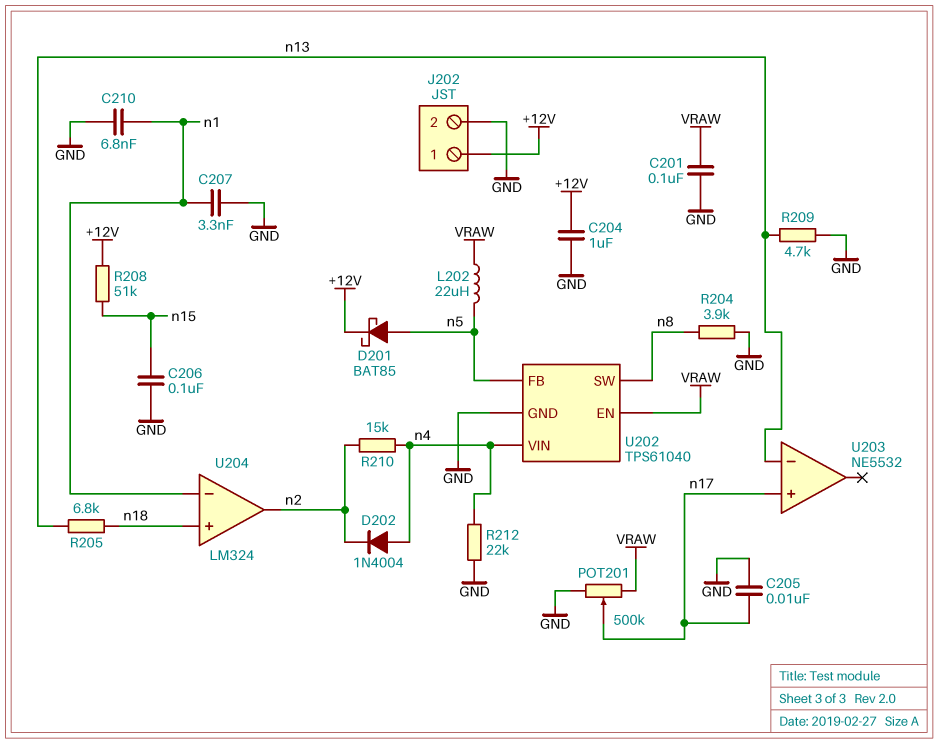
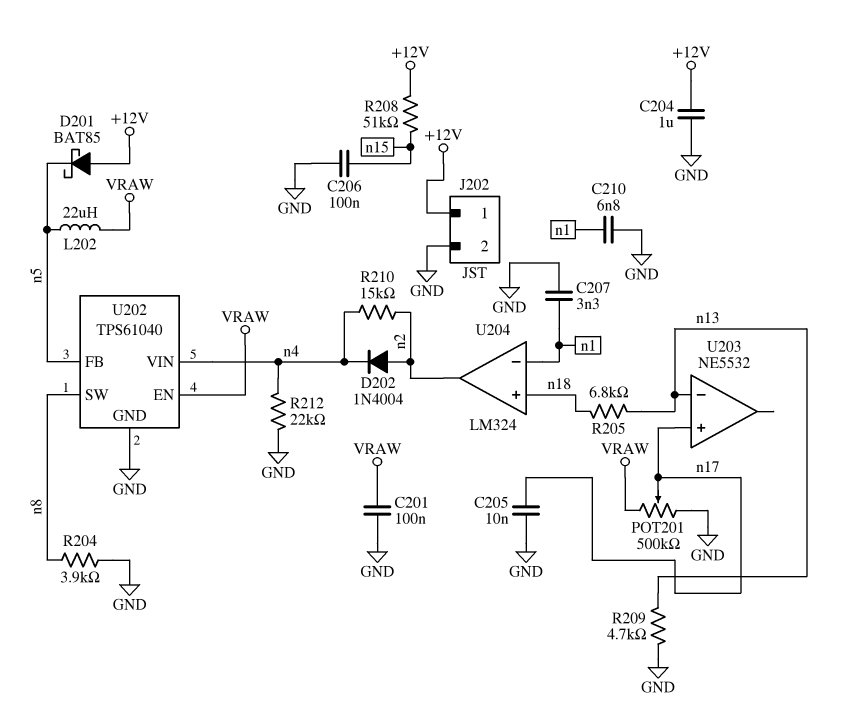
D201: schottky BAT85 (A n5, K +12V) -> schottky BAT85 (A +12V, K n5)
D202: diode 1N4004 (A n4, K n2) -> diode 1N4004 (A n2, K n4)

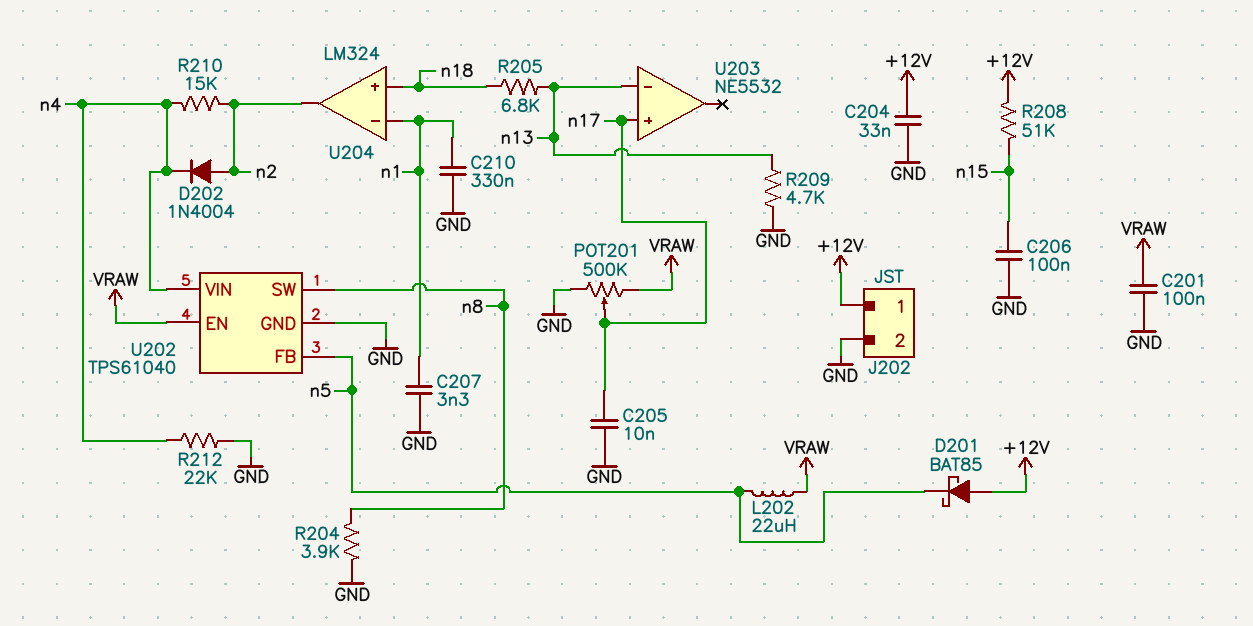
C204: 1uF (+12V, GND) -> 33nF (+12V, GND)
C210: 6.8nF (GND, n1) -> 330nF (GND, n1)

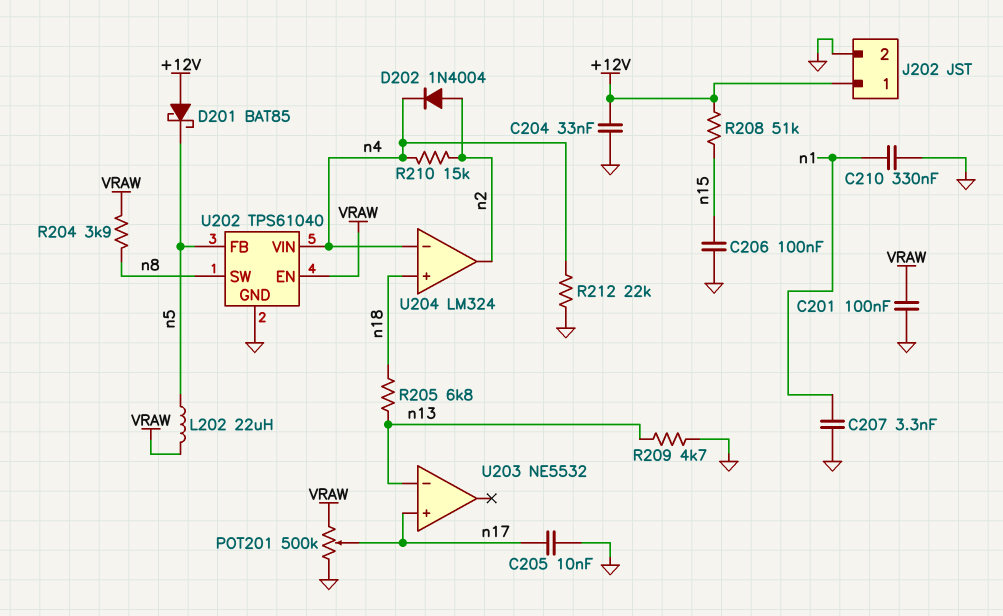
R204: 3.9k (GND, n8) -> 3.9k (VRAW, n8)
U204 pin in-: n1 -> n4

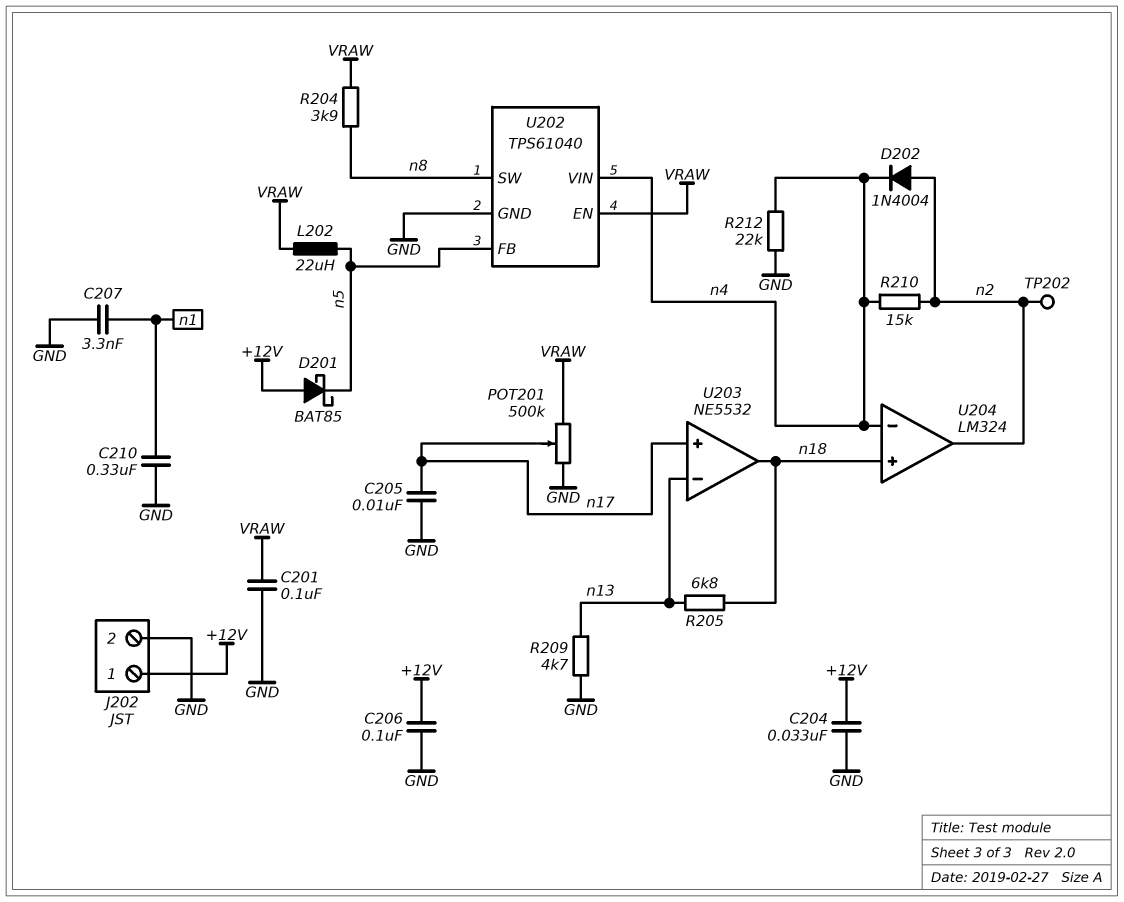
C206: 100nF (GND, n15) -> 100nF (+12V, GND)
R208: 51k (+12V, n15) -> none
TP202: none -> test point (n2)
U203 pin out: none -> n18

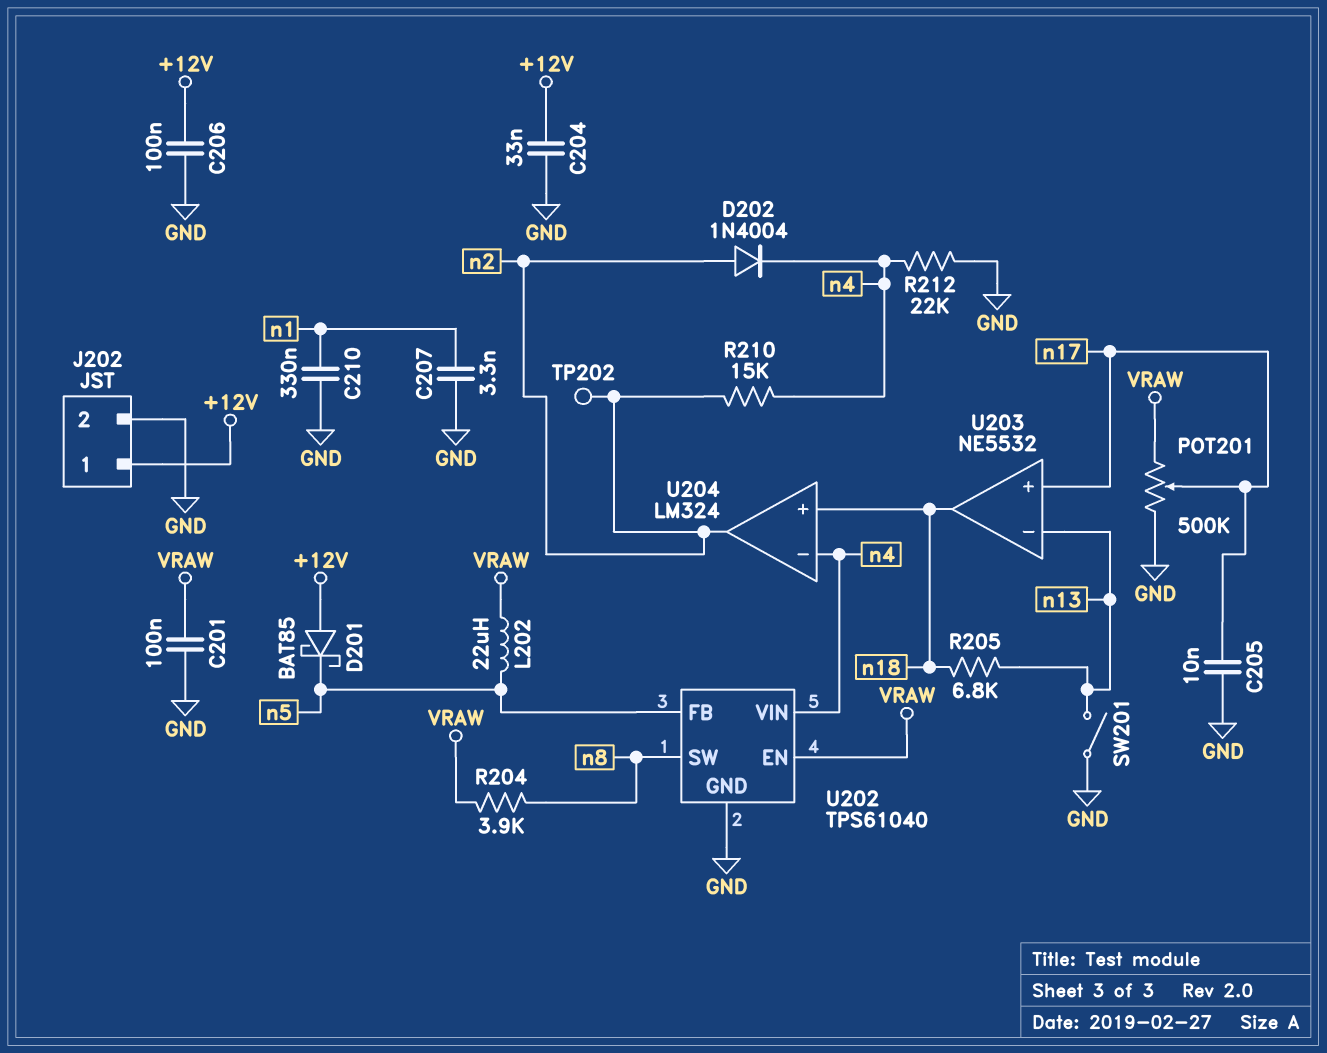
R209: 4.7k (GND, n13) -> none
SW201: none -> switch (GND, n13)

